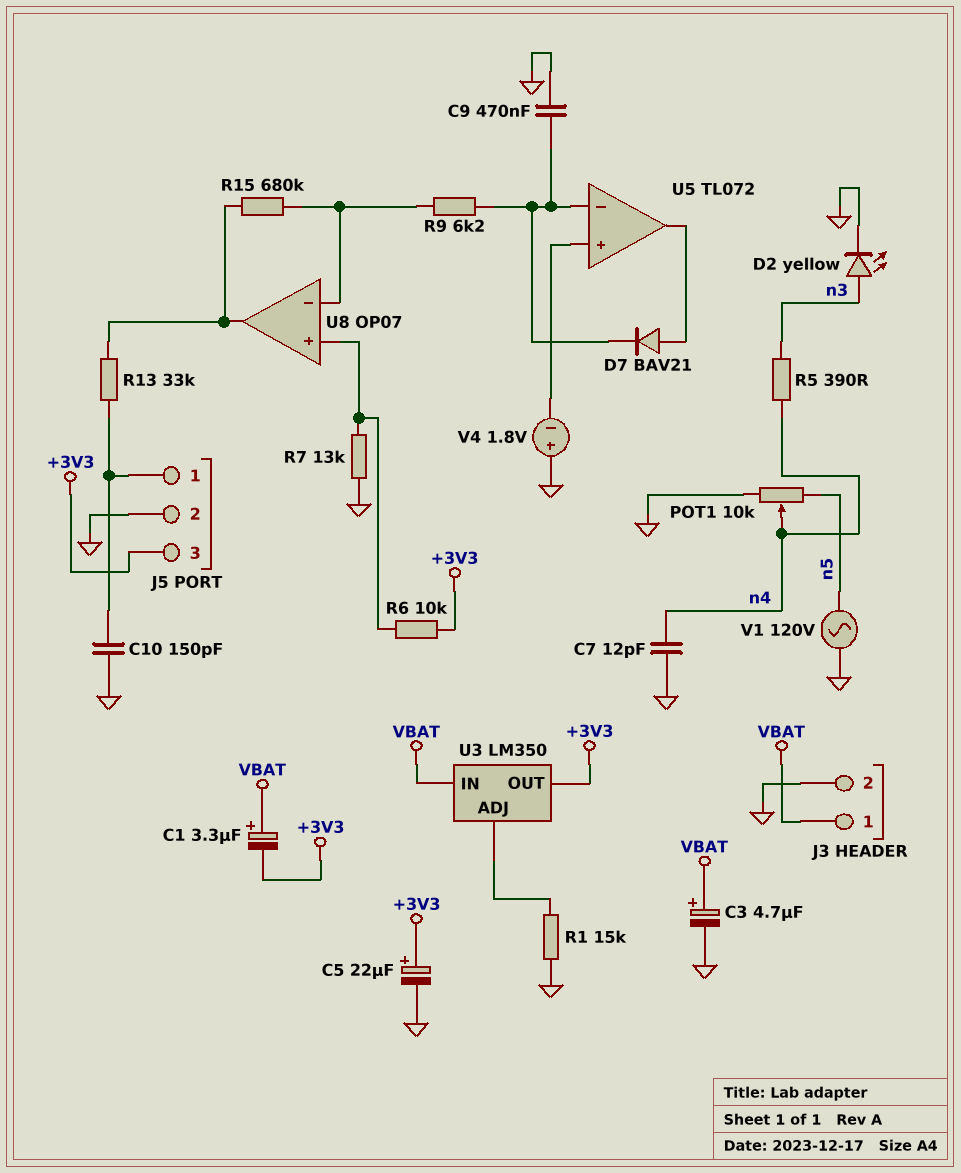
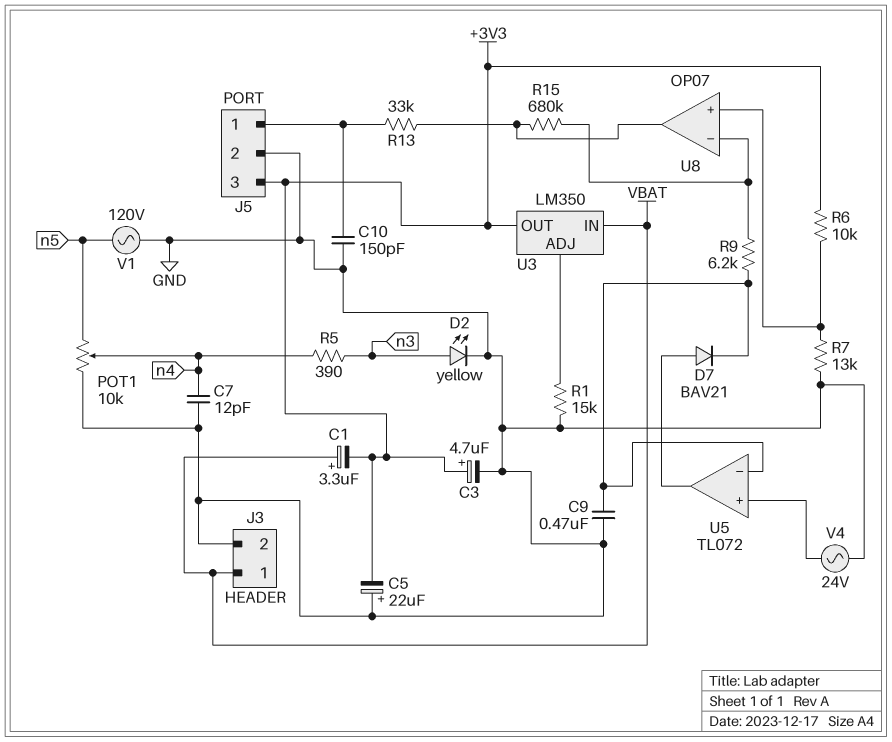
C3: 4.7uF (plus VBAT, minus GND) -> 4.7uF (plus +3V3, minus GND)
C5: 22uF (plus +3V3, minus GND) -> 22uF (plus GND, minus +3V3)
V4: 1.8V (plus GND, minus U5/in+) -> AC 24V (GND, U5/in+)

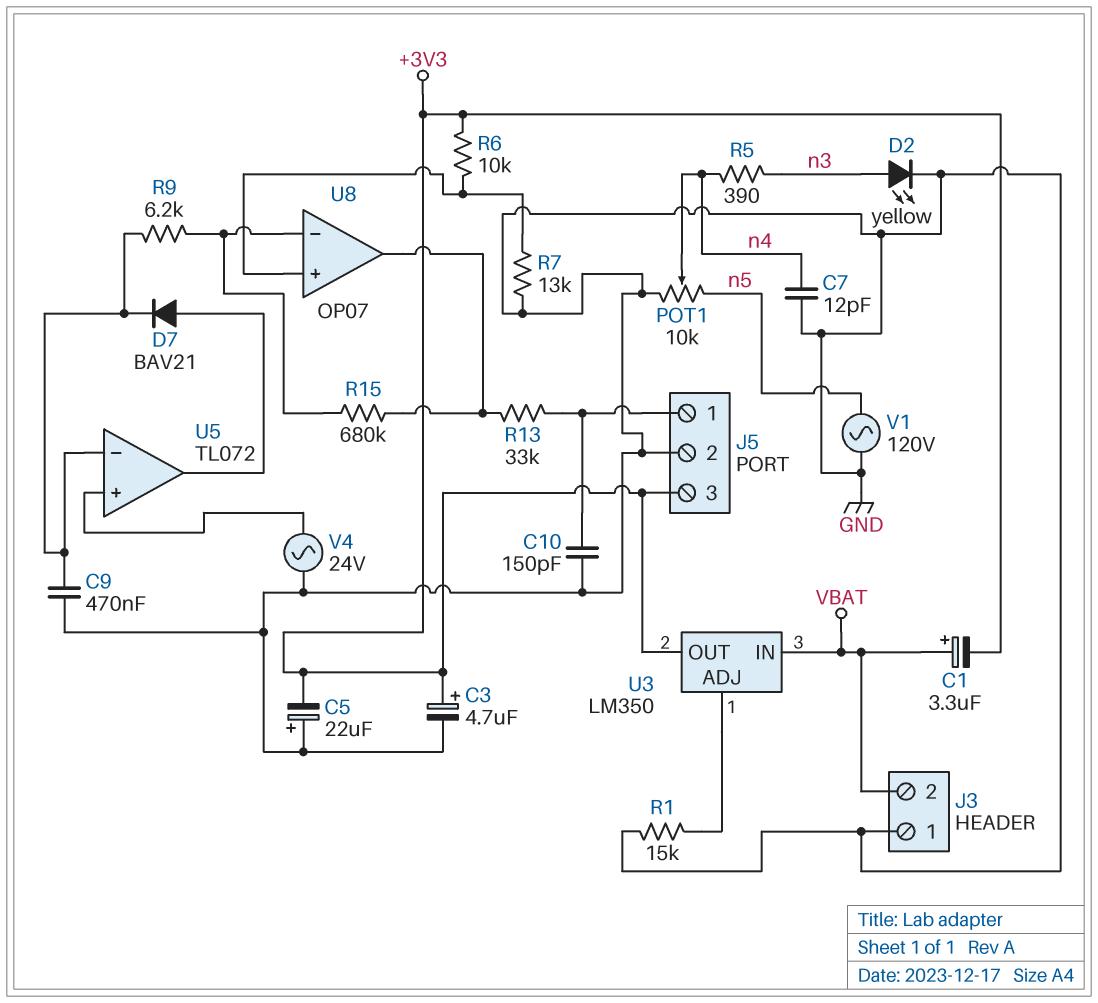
J3 pin 1: VBAT -> GND
J3 pin 2: GND -> VBAT

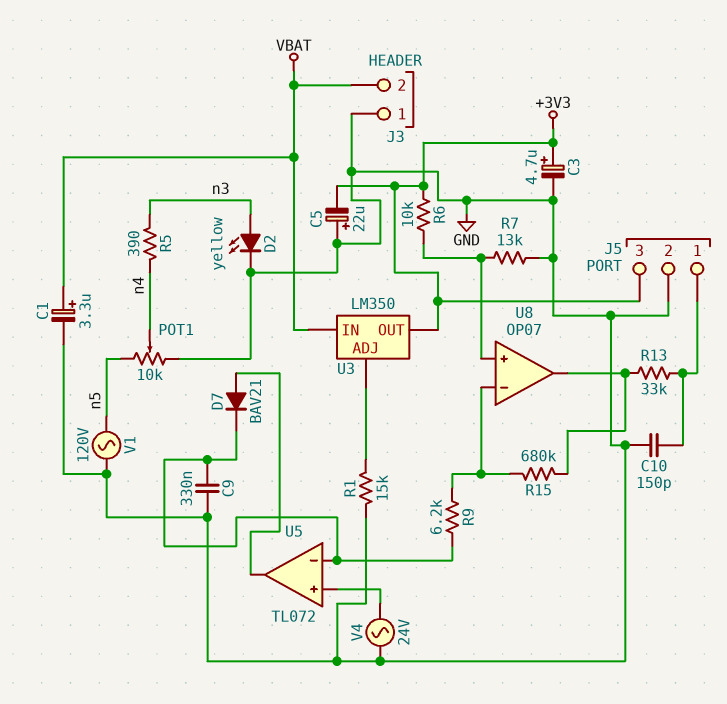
C1: 3.3uF (plus VBAT, minus +3V3) -> 3.3uF (plus VBAT, minus GND)
C7: 12pF (GND, n4) -> none
C9: 470nF (GND, U5/in-) -> 330nF (GND, U5/in-)

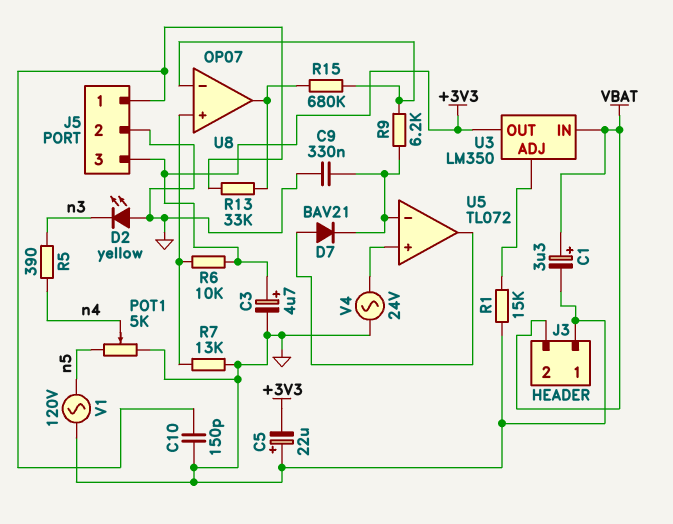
D2: LED yellow (A n3, K GND) -> LED yellow (A GND, K n3)
POT1: 10k (GND, n5, wiper n4) -> 5k (GND, n5, wiper n4)

